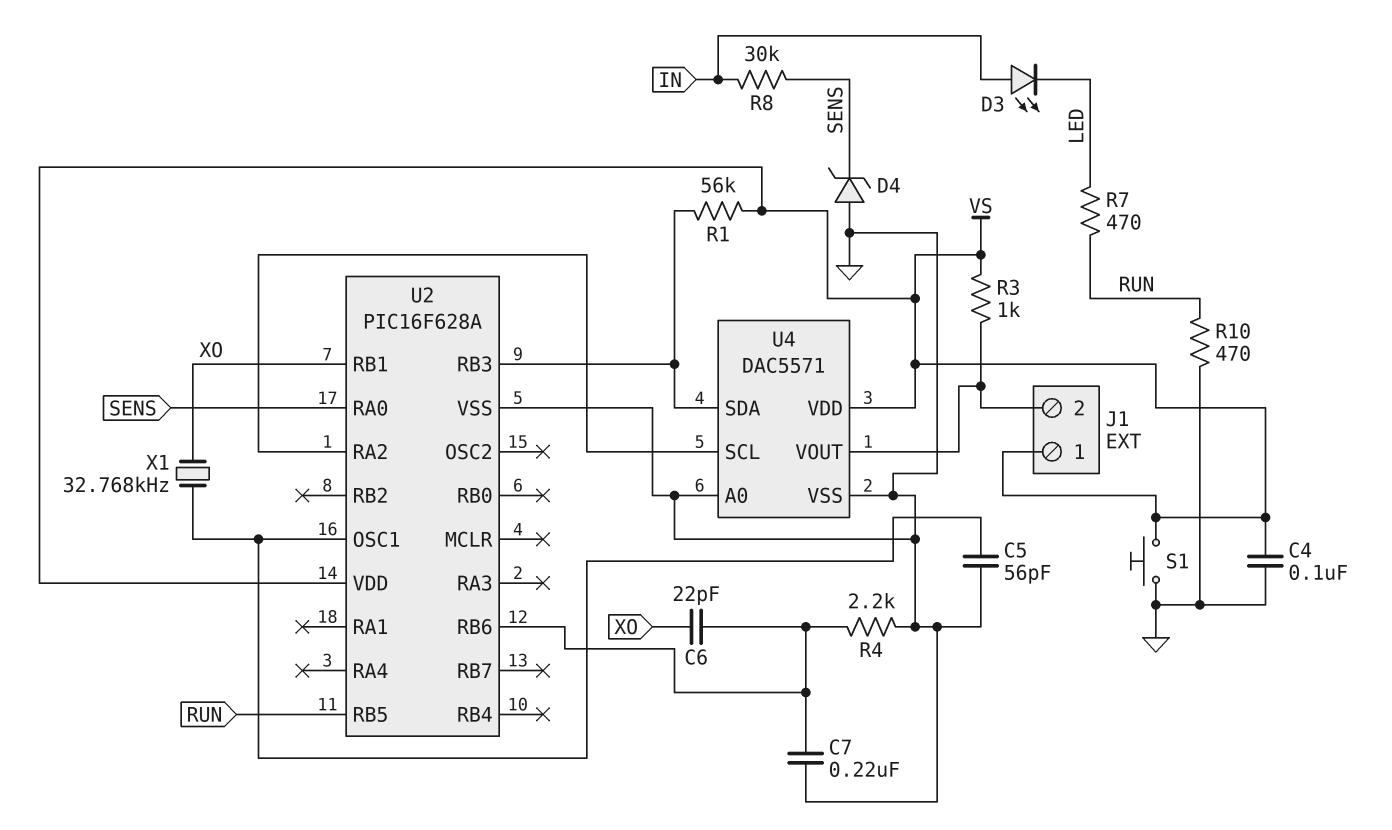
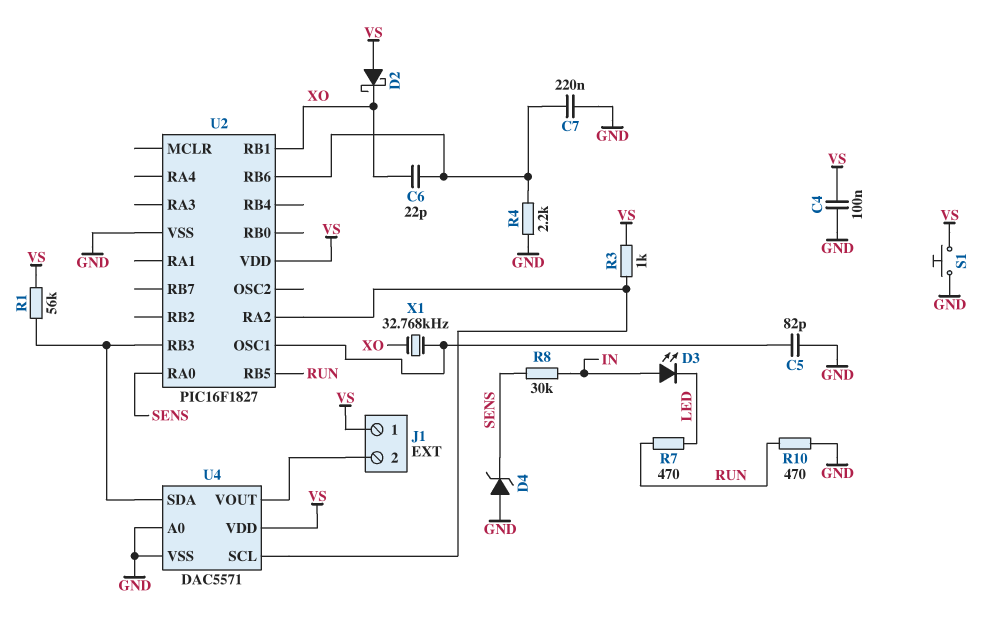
C5: 56pF (GND, U2/OSC1) -> 82pF (GND, U2/OSC1)
D2: none -> schottky (A VS, K XO)
R3: 1k (J1/2, VS) -> 1k (U2/RA2, VS)
U2: PIC16F628A -> PIC16F1827

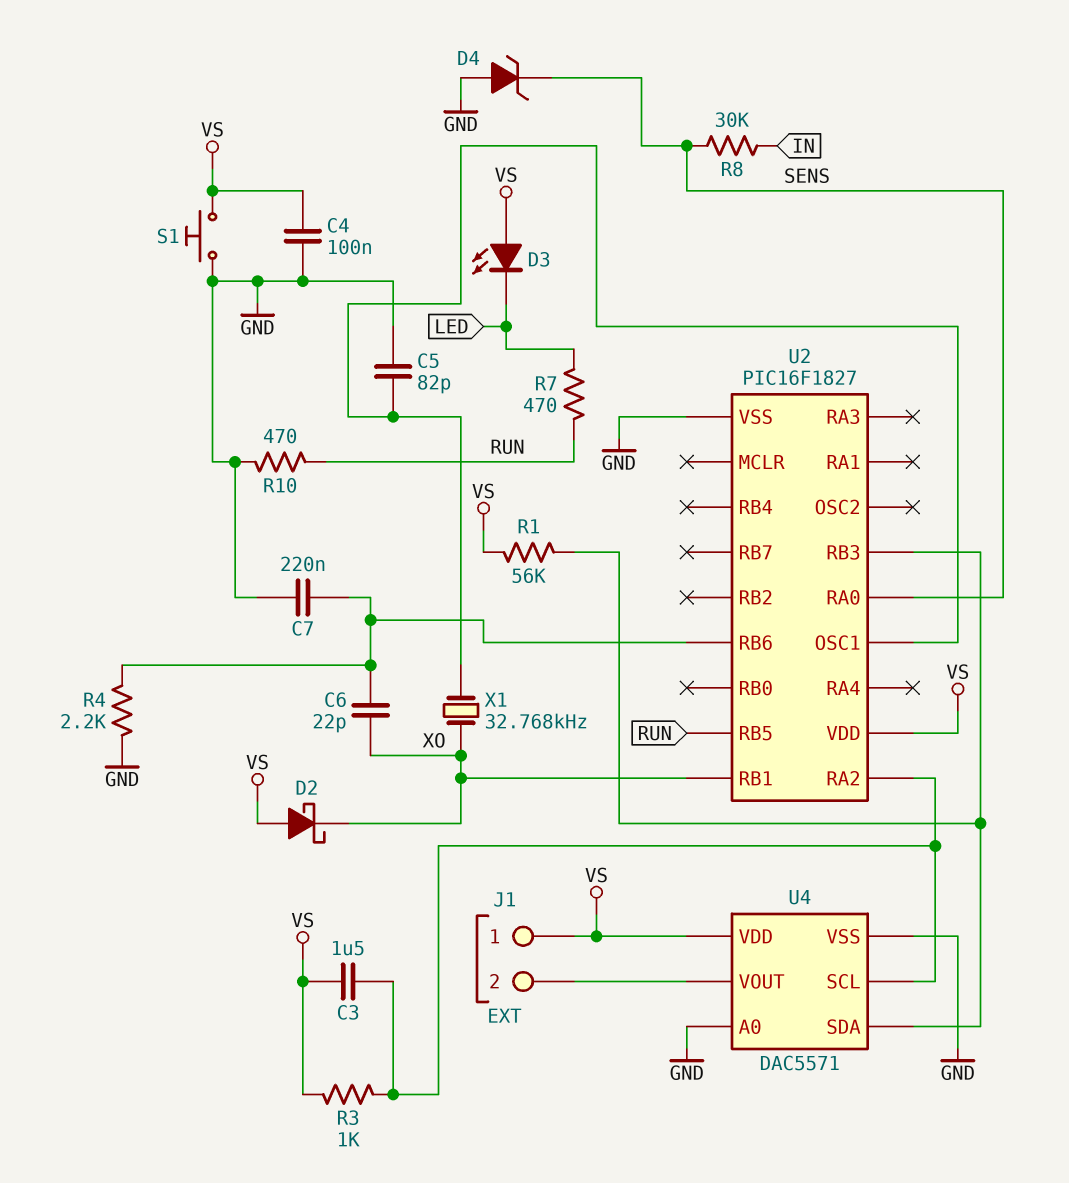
C3: none -> 1.5uF (U2/RA2, VS)
D3: LED (A IN, K LED) -> LED (A VS, K LED)

